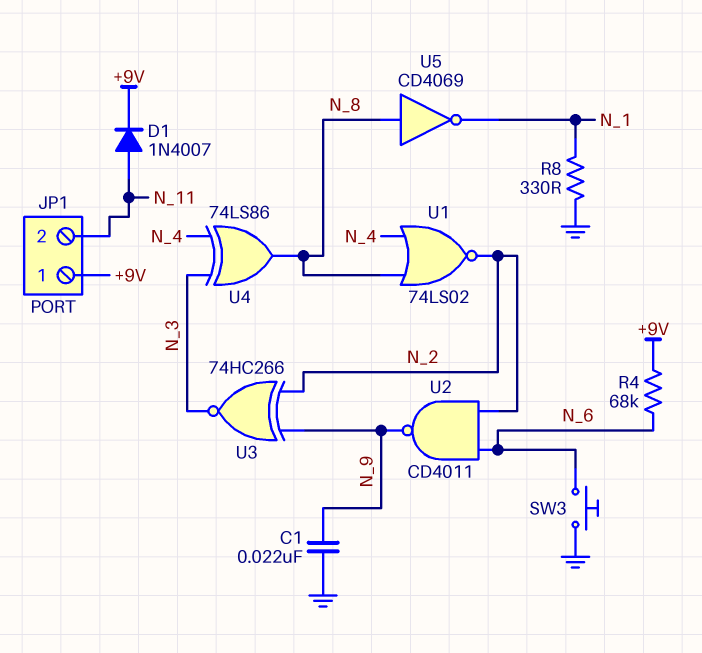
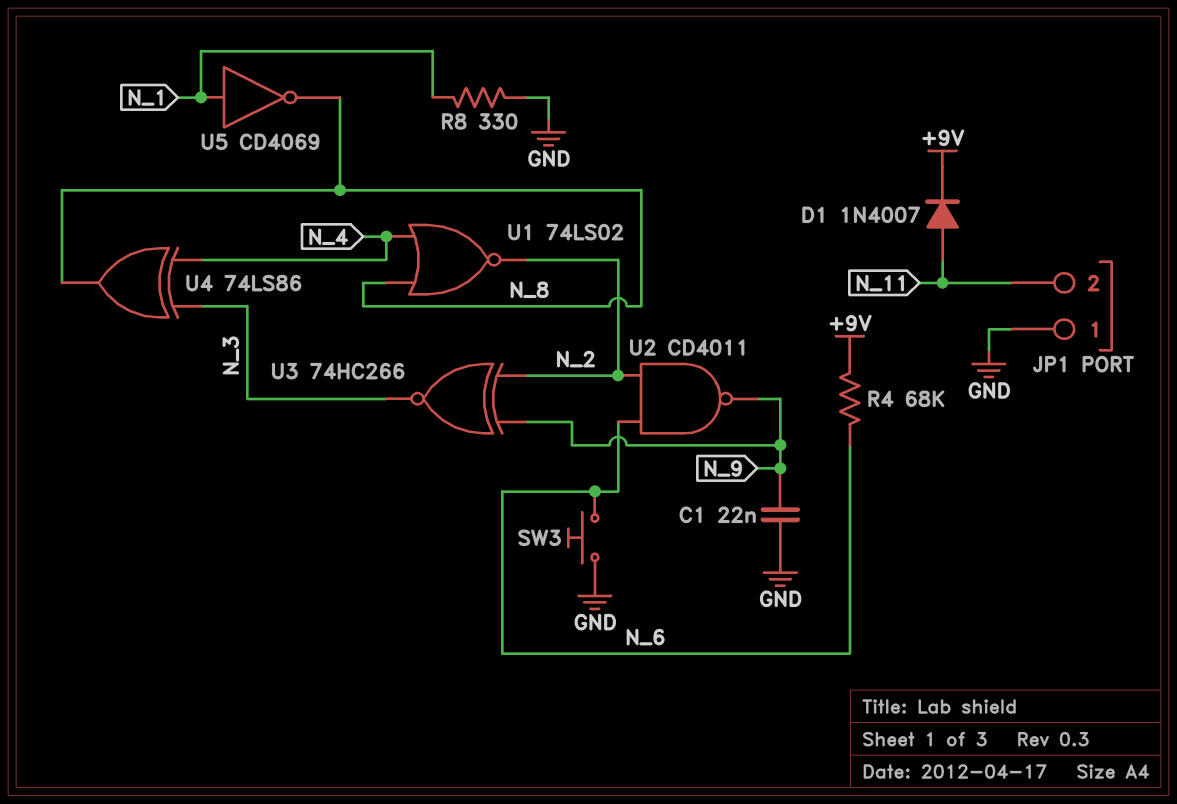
JP1 pin 1: +9V -> GND
U5: NOT CD4069 (in N_8, out N_1) -> NOT CD4069 (in N_1, out N_8)

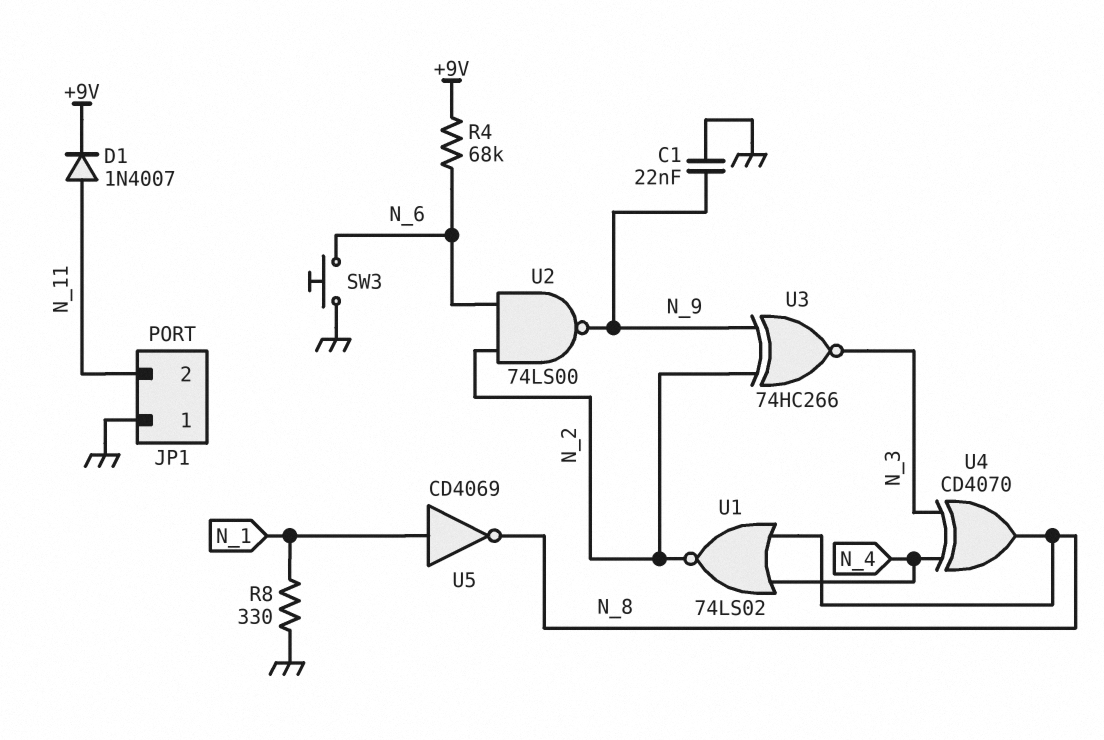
U2: NAND CD4011 (in N_2, in N_6, out N_9) -> NAND 74LS00 (in N_2, in N_6, out N_9)
U4: XOR 74LS86 (in N_3, in N_4, out N_8) -> XOR CD4070 (in N_3, in N_4, out N_8)

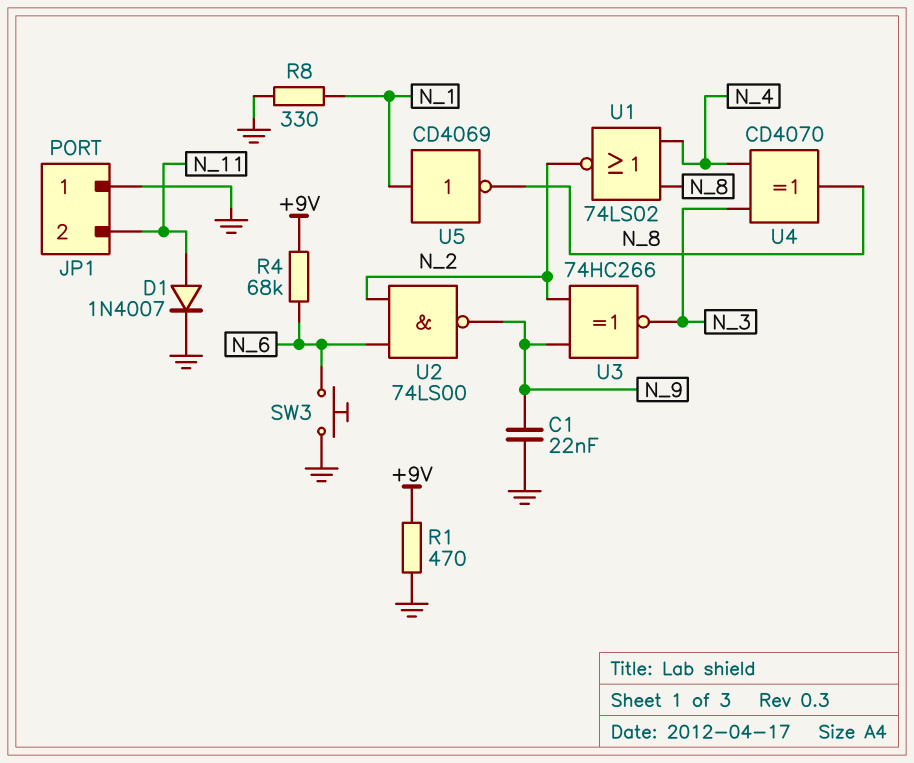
D1: diode 1N4007 (A N_11, K +9V) -> diode 1N4007 (A N_11, K GND)
R1: none -> 470 (+9V, GND)

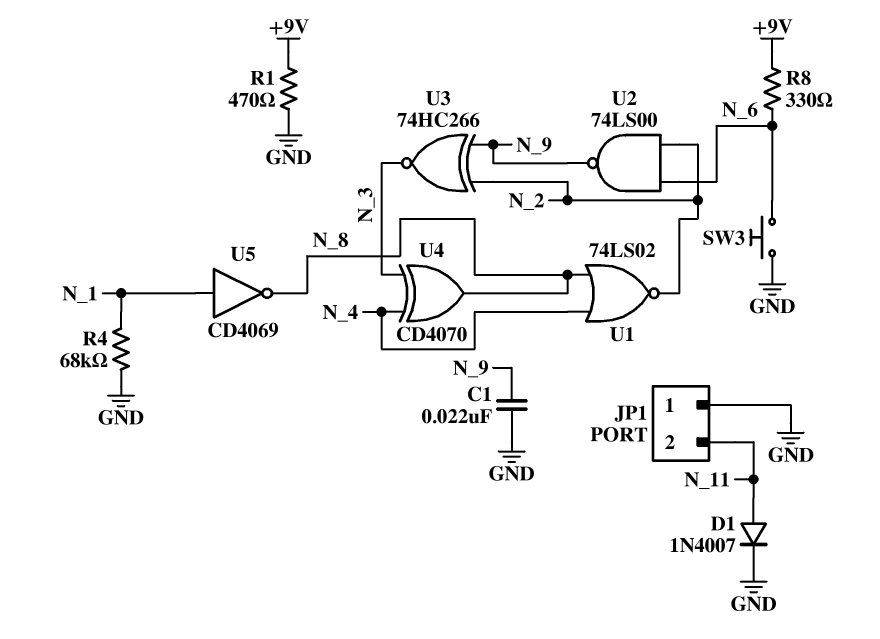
R4: 68k (+9V, N_6) -> 68k (GND, N_1)
R8: 330 (GND, N_1) -> 330 (+9V, N_6)

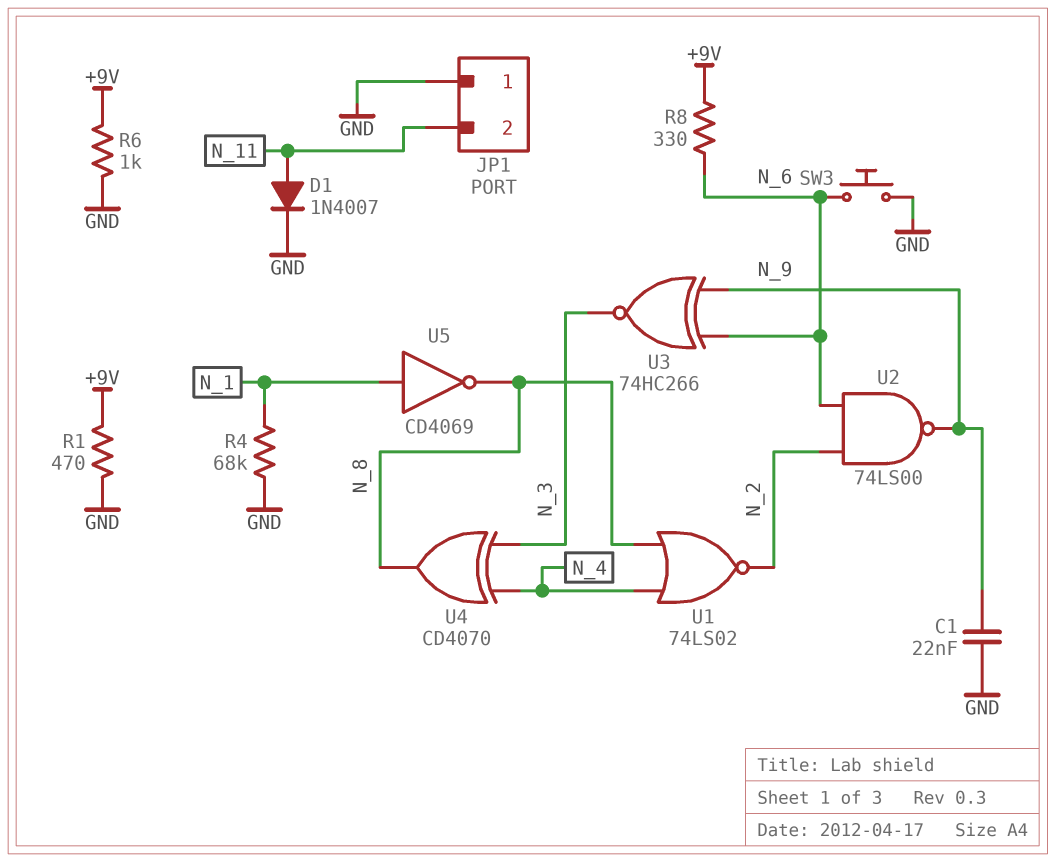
R6: none -> 1k (+9V, GND)
U3: XNOR 74HC266 (in N_2, in N_9, out N_3) -> XNOR 74HC266 (in N_6, in N_9, out N_3)

